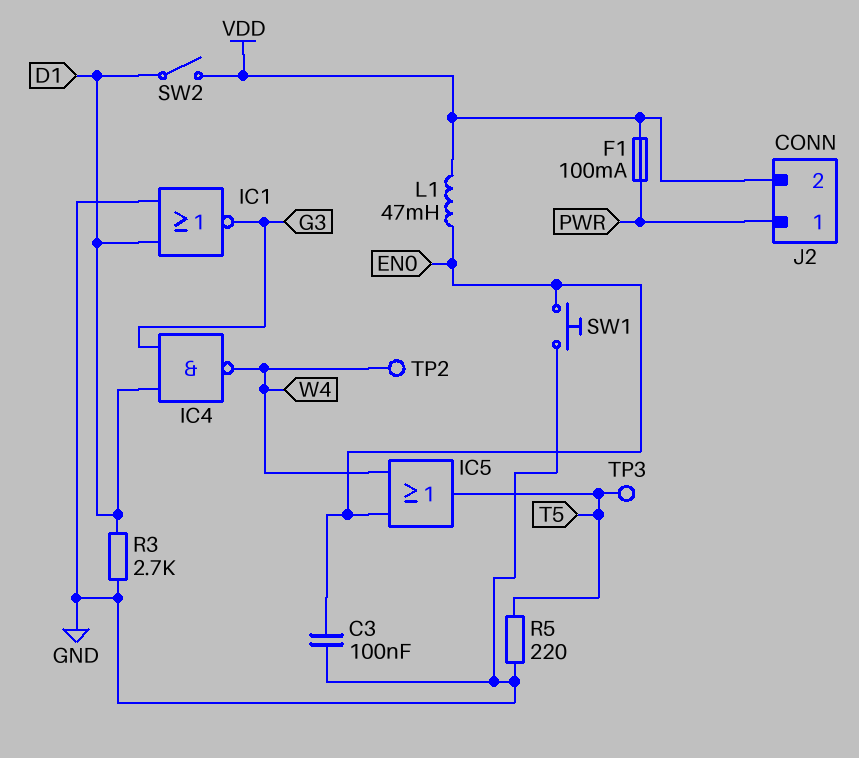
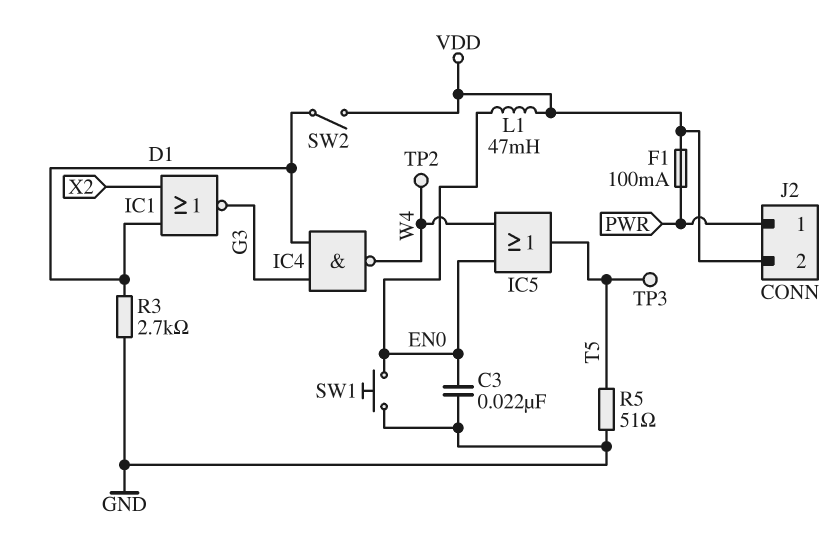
C3: 100nF (EN0, GND) -> 22nF (EN0, GND)
IC1: NOR (in D1, in GND, out G3) -> NOR (in D1, in X2, out G3)
R5: 220 (GND, T5) -> 51 (GND, T5)

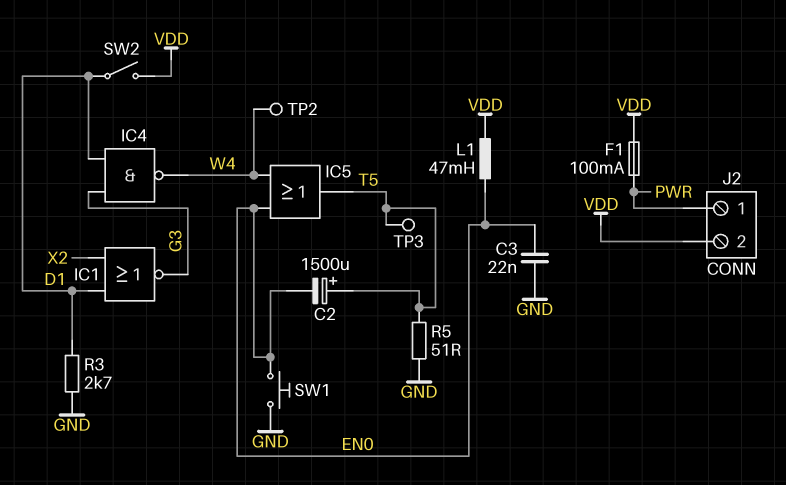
C2: none -> 1500uF (plus T5, minus EN0)

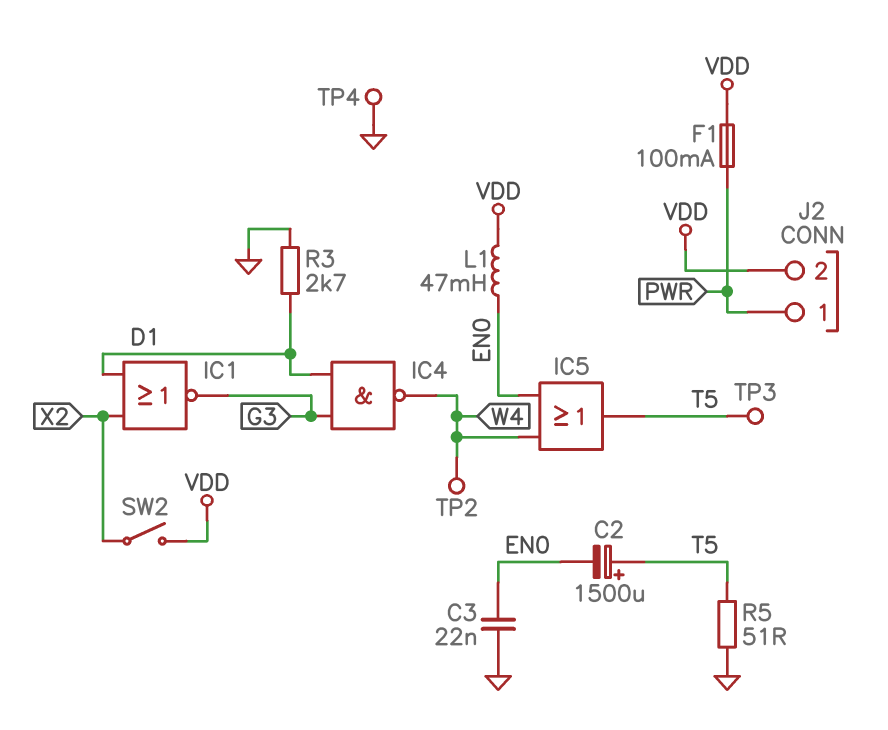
SW1: button (EN0, GND) -> none
SW2: switch (D1, VDD) -> switch (VDD, X2)
TP4: none -> test point (GND)

